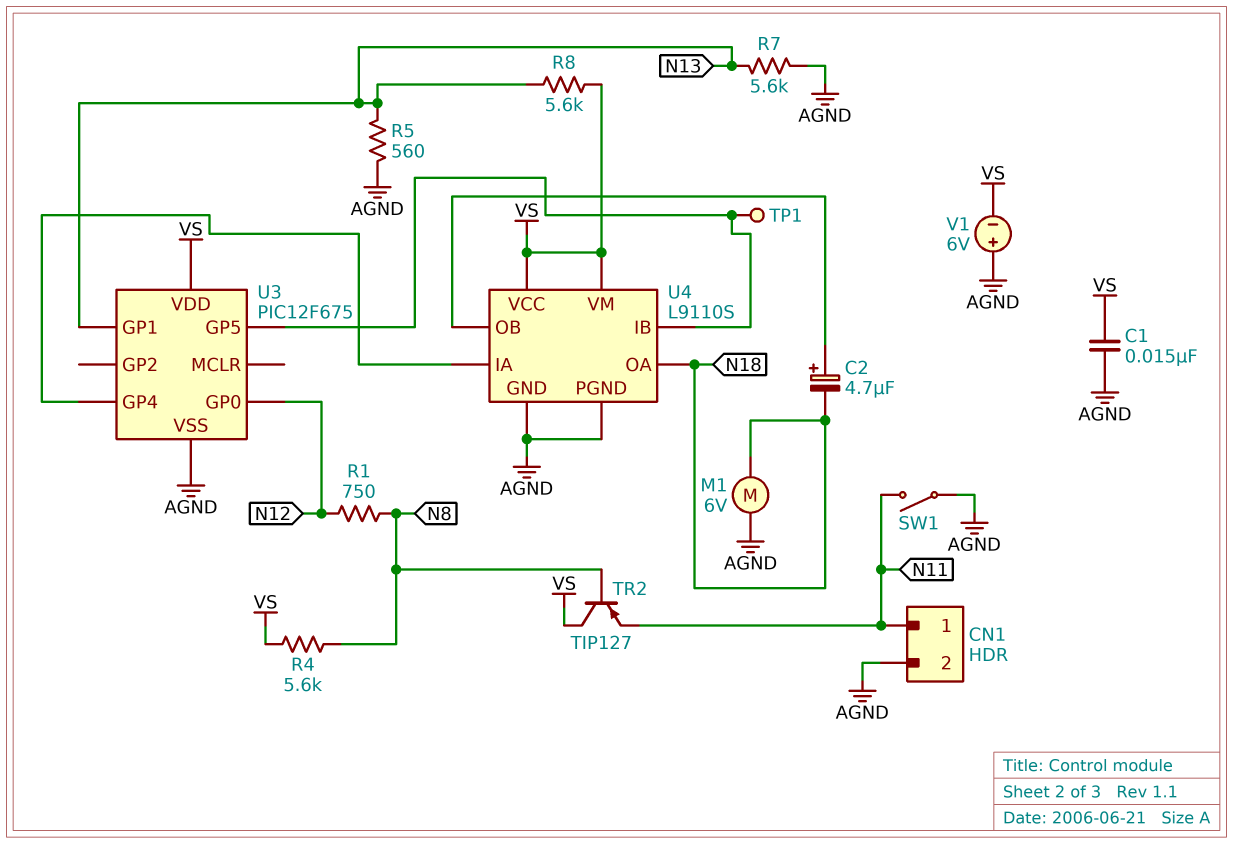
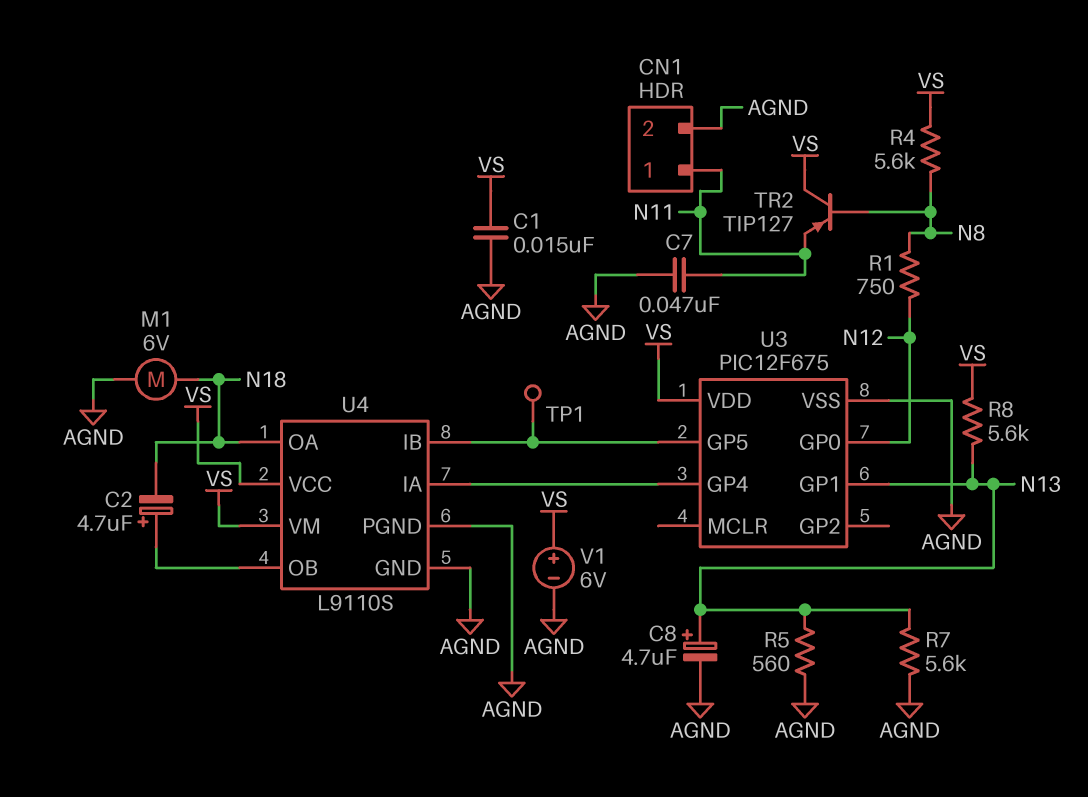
C7: none -> 47nF (AGND, N11)
C8: none -> 4.7uF (plus N13, minus AGND)
SW1: switch (AGND, N11) -> none
V1: 6V (plus AGND, minus VS) -> 6V (plus VS, minus AGND)

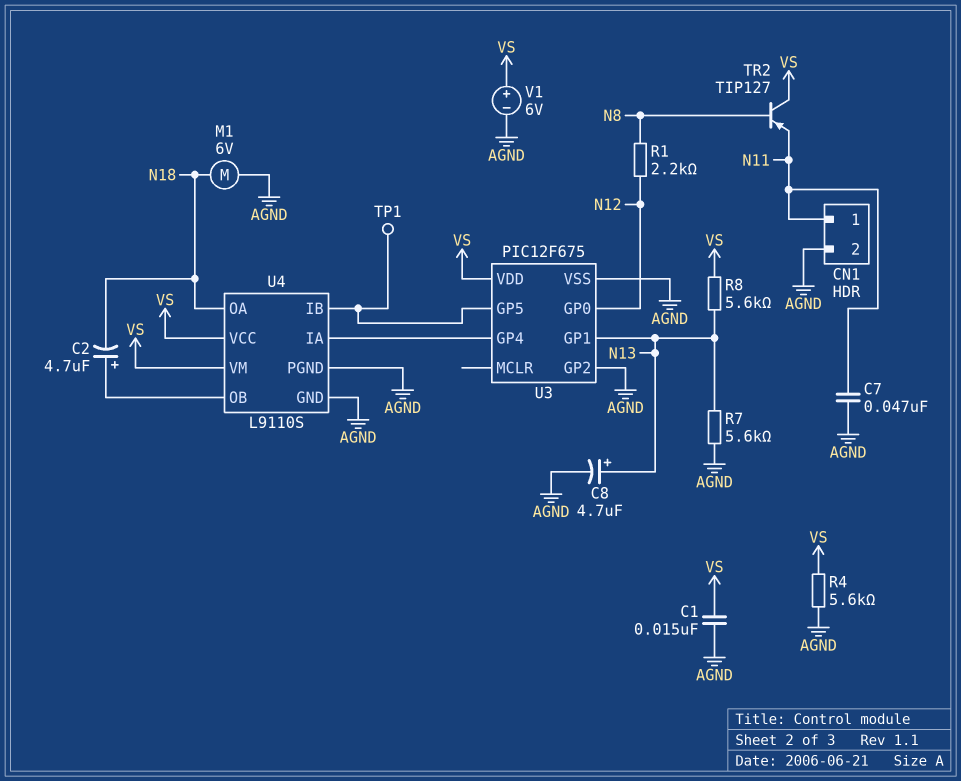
R1: 750 (N8, N12) -> 2.2k (N8, N12)
R4: 5.6k (N8, VS) -> 5.6k (AGND, VS)
R5: 560 (AGND, N13) -> none
U3 pin GP2: none -> AGND

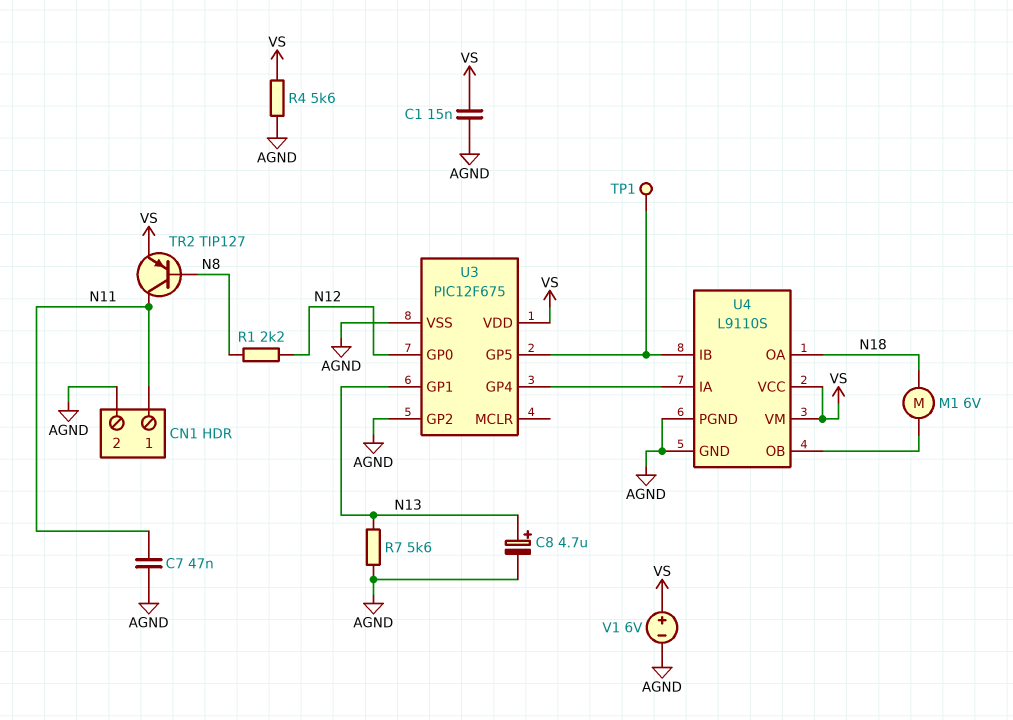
C2: 4.7uF (plus U4/OB, minus N18) -> none
M1: motor 6V (AGND, N18) -> motor 6V (N18, U4/OB)
R8: 5.6k (N13, VS) -> none
TR2: PNP TIP127 (B N8, C VS, E N11) -> PNP TIP127 (B N8, C N11, E VS)

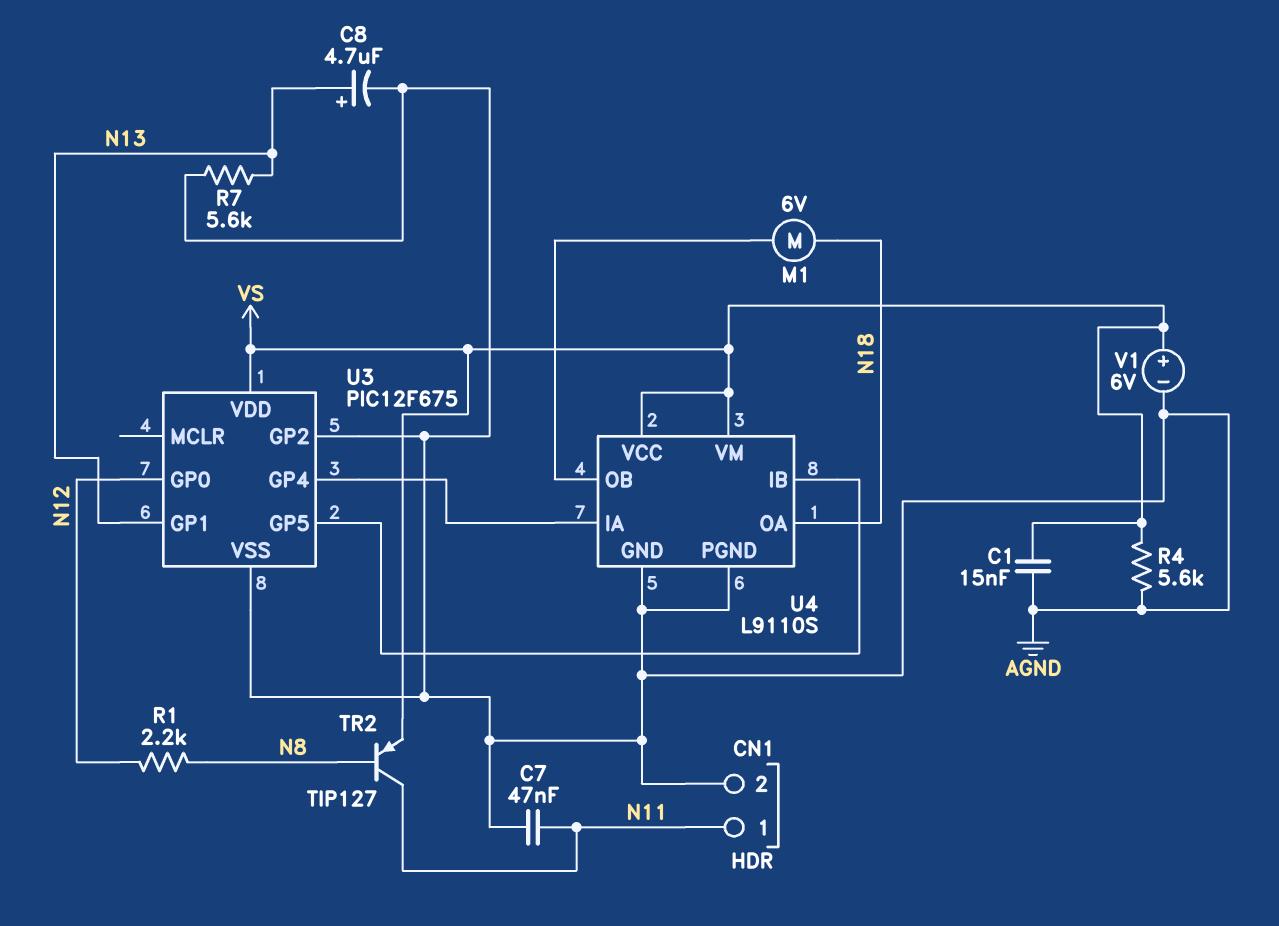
TP1: test point (U3/GP5) -> none

